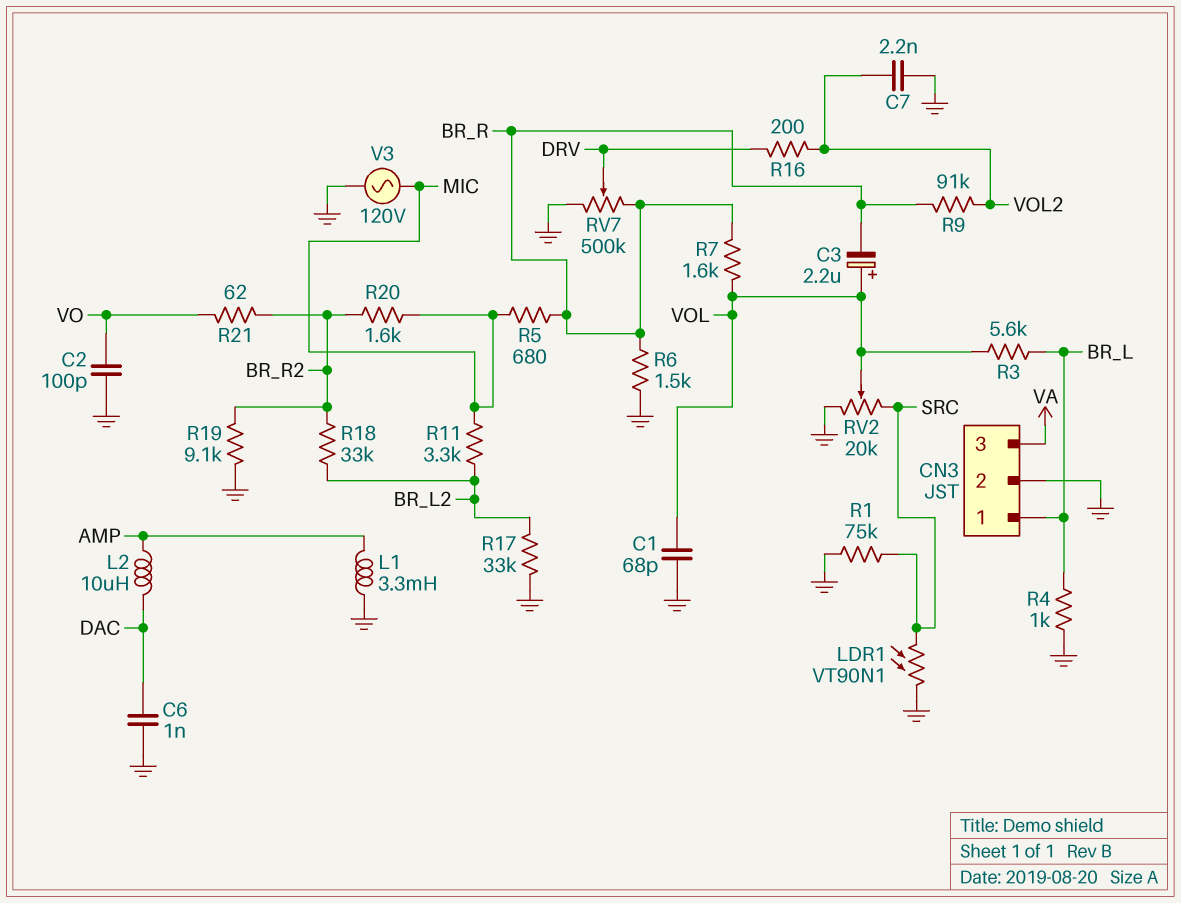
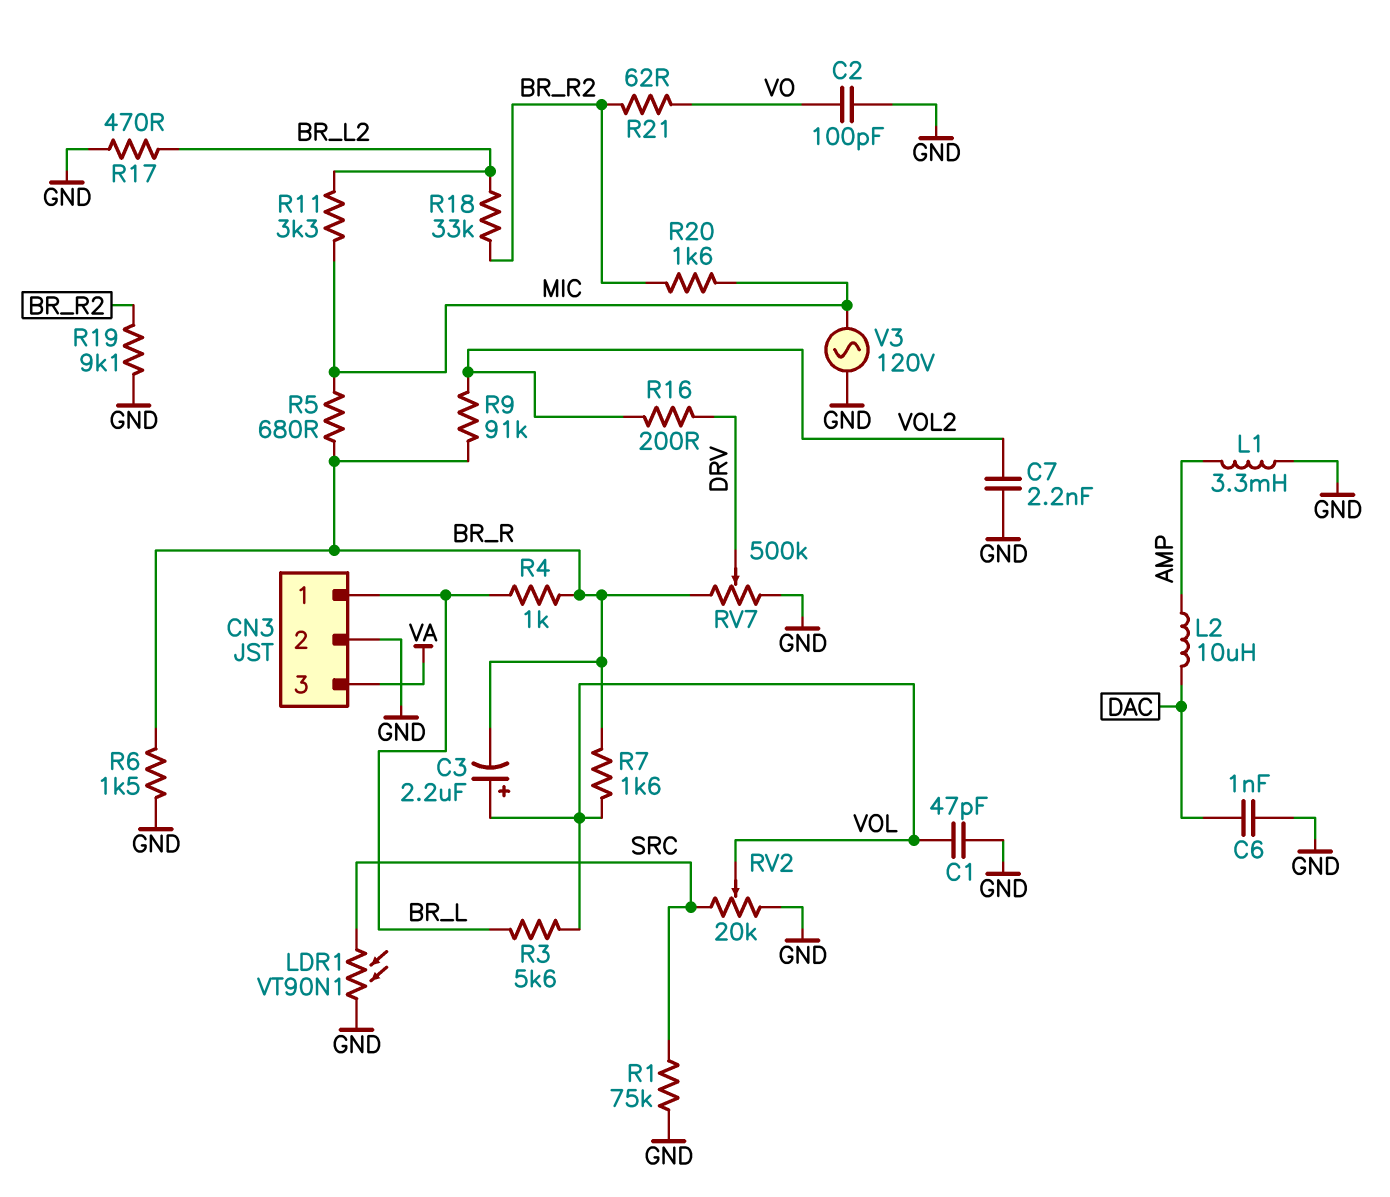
C1: 68pF (GND, VOL) -> 47pF (GND, VOL)
R4: 1k (BR_L, GND) -> 1k (BR_L, BR_R)
R17: 33k (BR_L2, GND) -> 470 (BR_L2, GND)

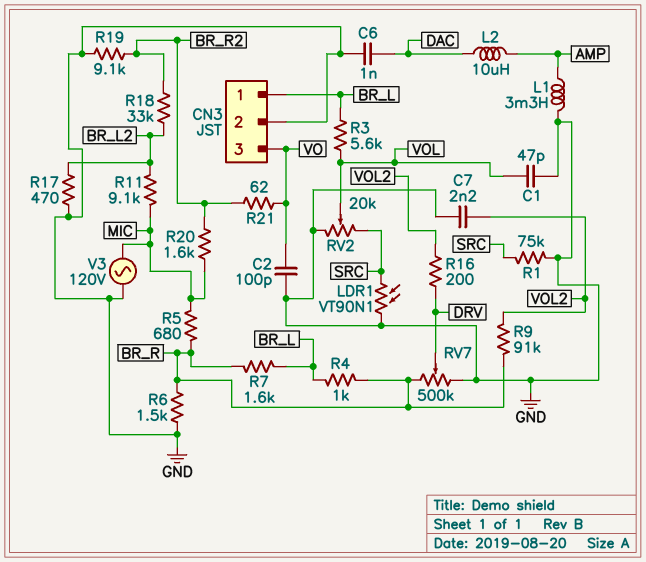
C3: 2.2uF (plus VOL, minus BR_R) -> none
CN3 pin 3: VA -> VO
R7: 1.6k (BR_R, VOL) -> 1.6k (BR_L, BR_R)
R11: 3.3k (BR_L2, MIC) -> 9.1k (BR_L2, MIC)

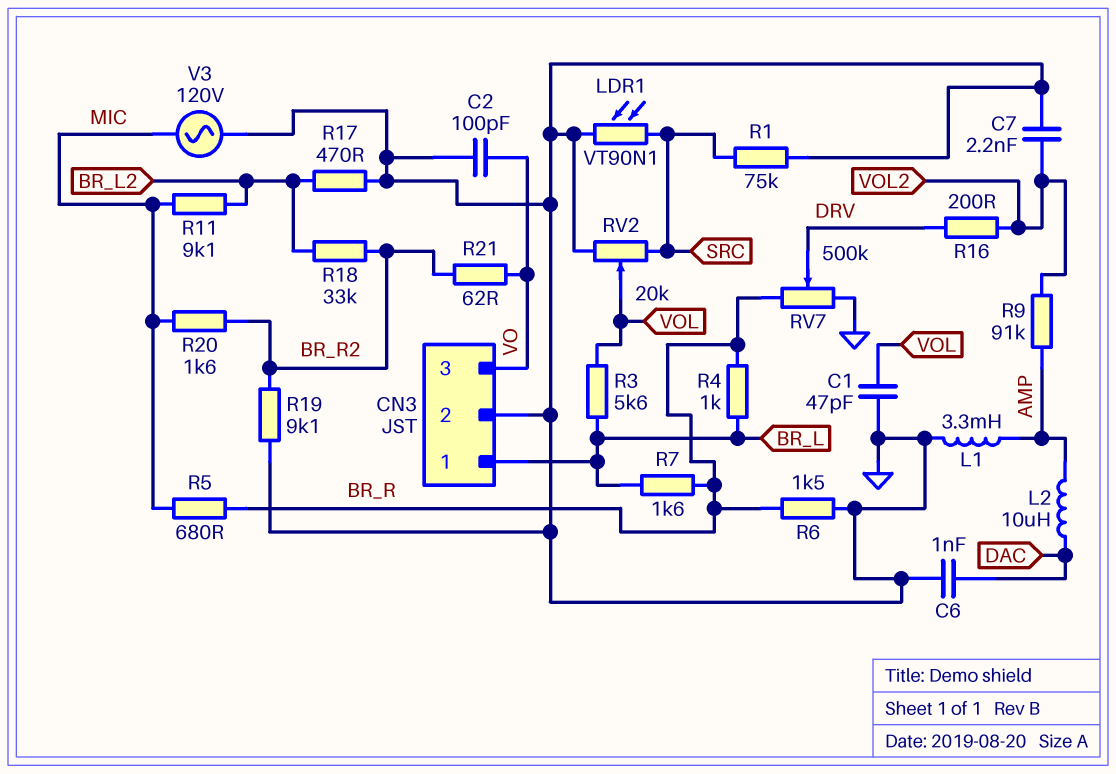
R9: 91k (BR_R, VOL2) -> 91k (AMP, VOL2)

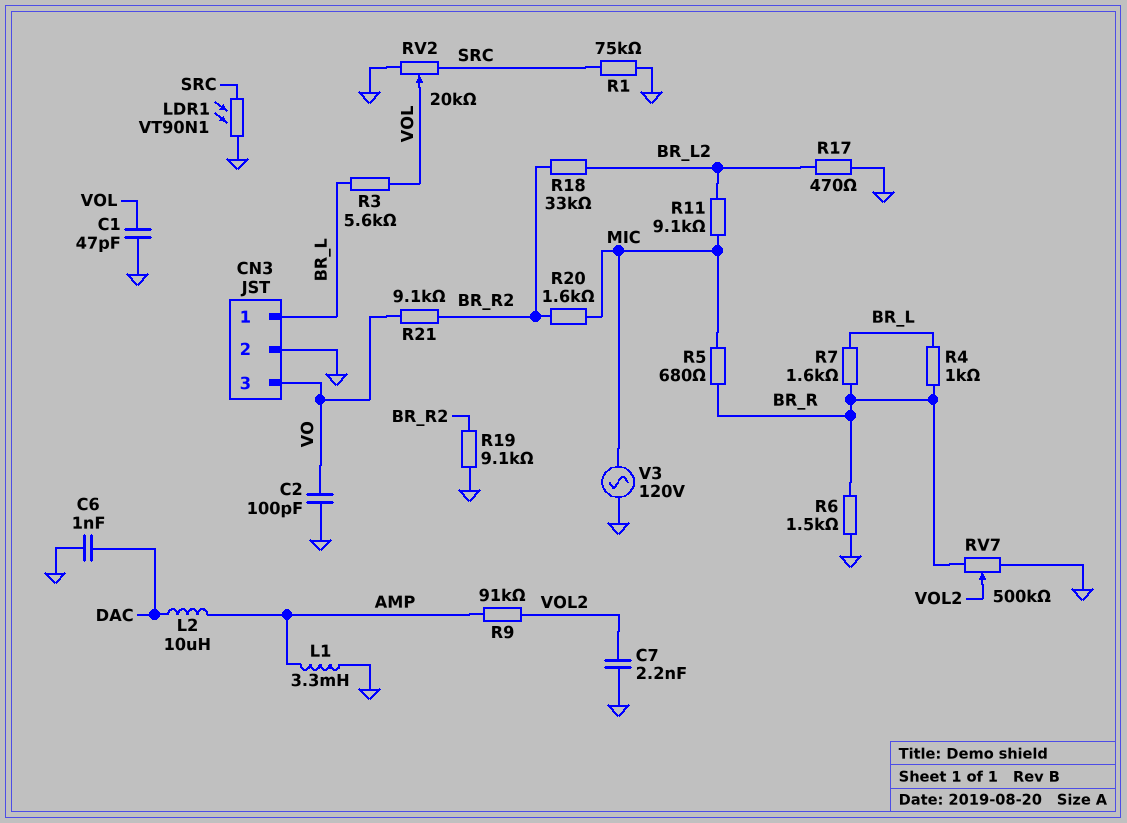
R16: 200 (DRV, VOL2) -> none
R21: 62 (BR_R2, VO) -> 9.1k (BR_R2, VO)
RV7: 500k (BR_R, GND, wiper DRV) -> 500k (BR_R, GND, wiper VOL2)

